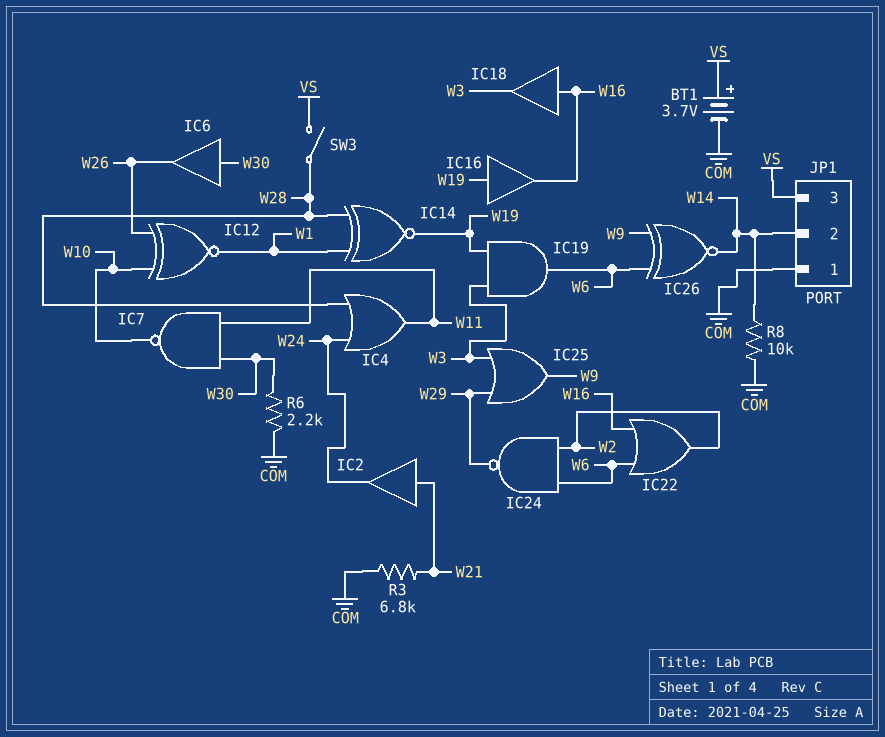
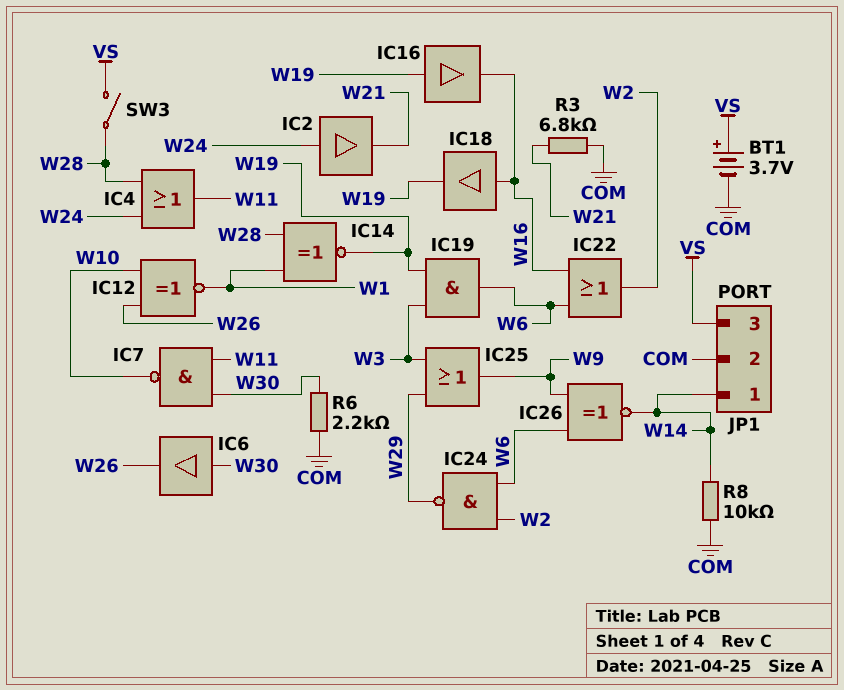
IC2: buffer (in W21, out W24) -> buffer (in W24, out W21)
IC18: buffer (in W16, out W3) -> buffer (in W16, out W19)
JP1 pin 1: COM -> W14
JP1 pin 2: W14 -> COM

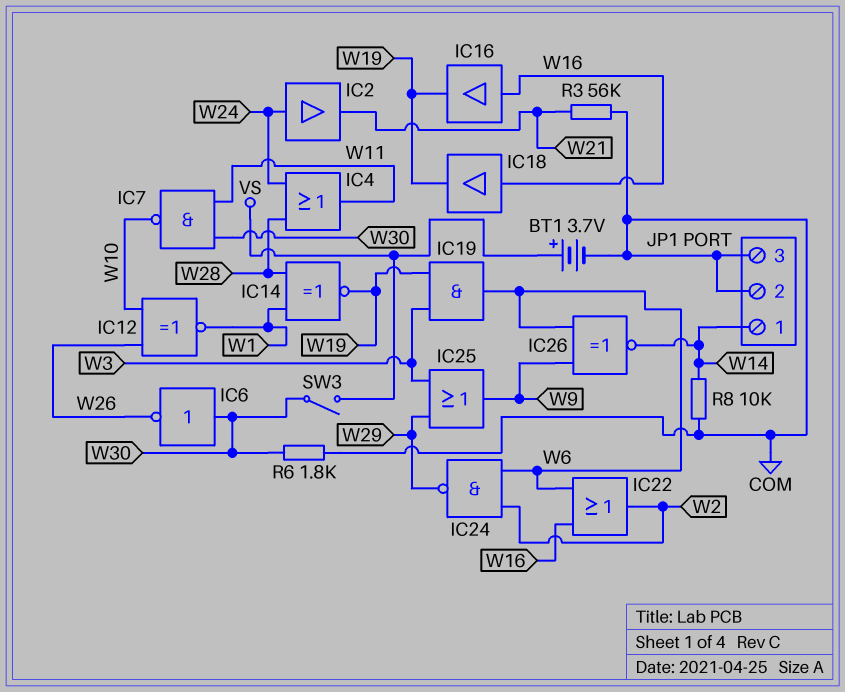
IC6: buffer (in W30, out W26) -> NOT (in W30, out W26)
IC16: buffer (in W19, out W16) -> buffer (in W16, out W19)
JP1 pin 3: VS -> COM
R3: 6.8k (COM, W21) -> 56k (COM, W21)
R6: 2.2k (COM, W30) -> 1.8k (COM, W30)
SW3: switch (VS, W28) -> switch (VS, W30)

